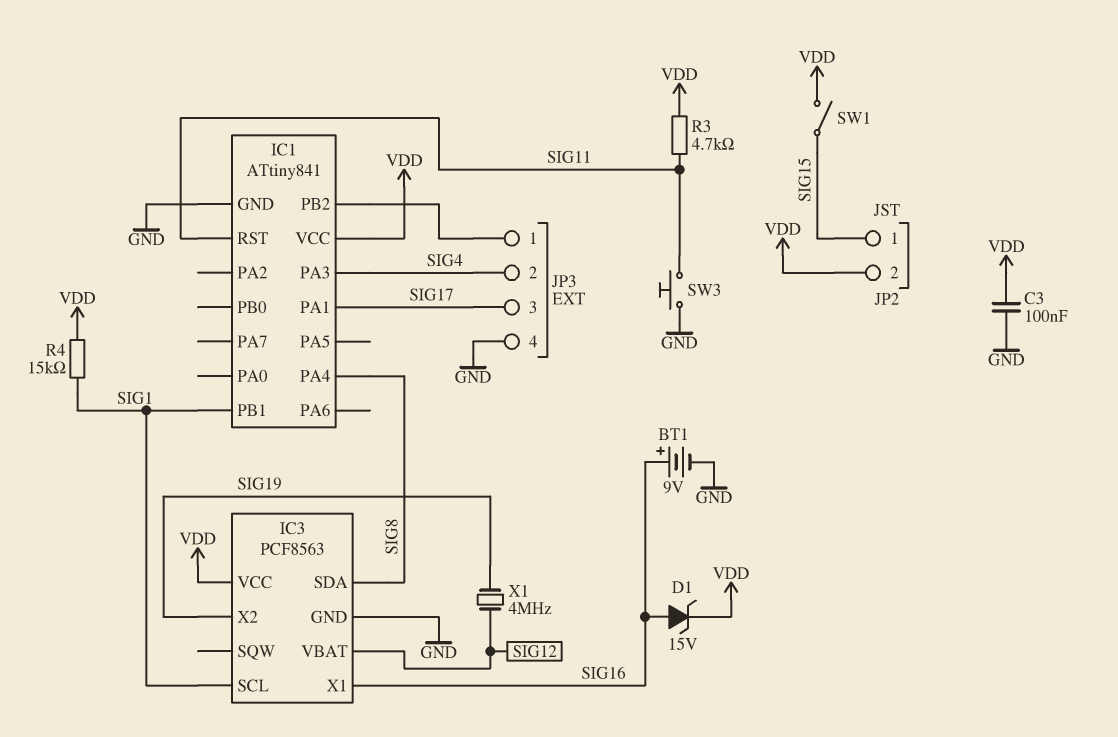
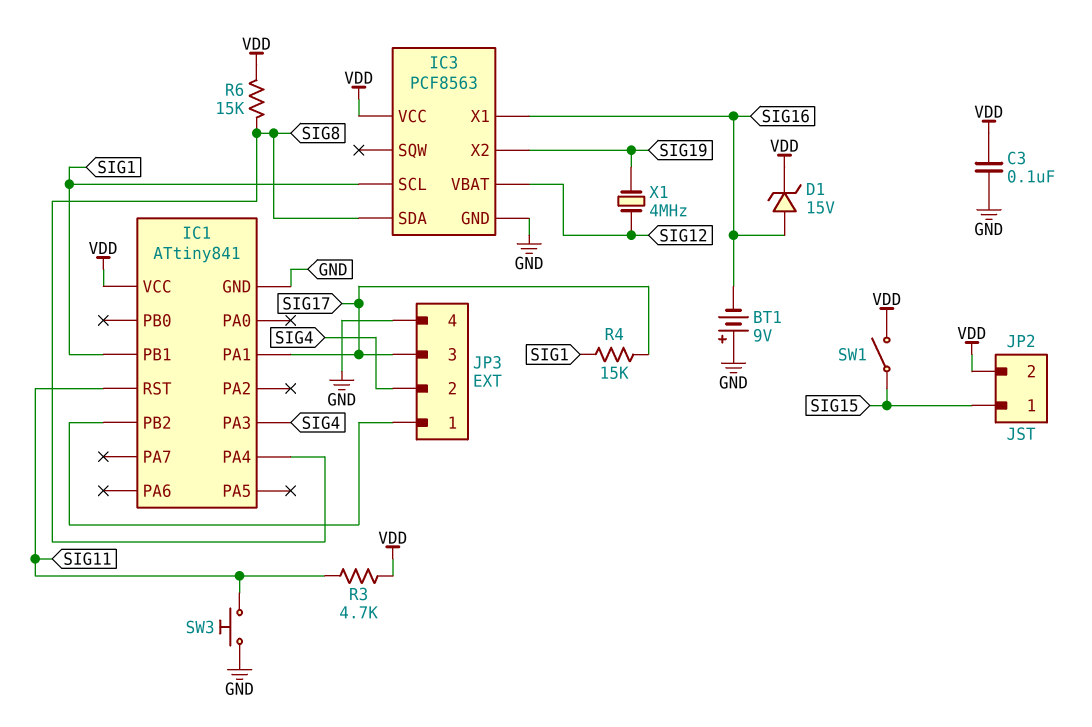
BT1: 9V (plus SIG16, minus GND) -> 9V (plus GND, minus SIG16)
R4: 15k (SIG1, VDD) -> 15k (SIG1, SIG17)
R6: none -> 15k (SIG8, VDD)

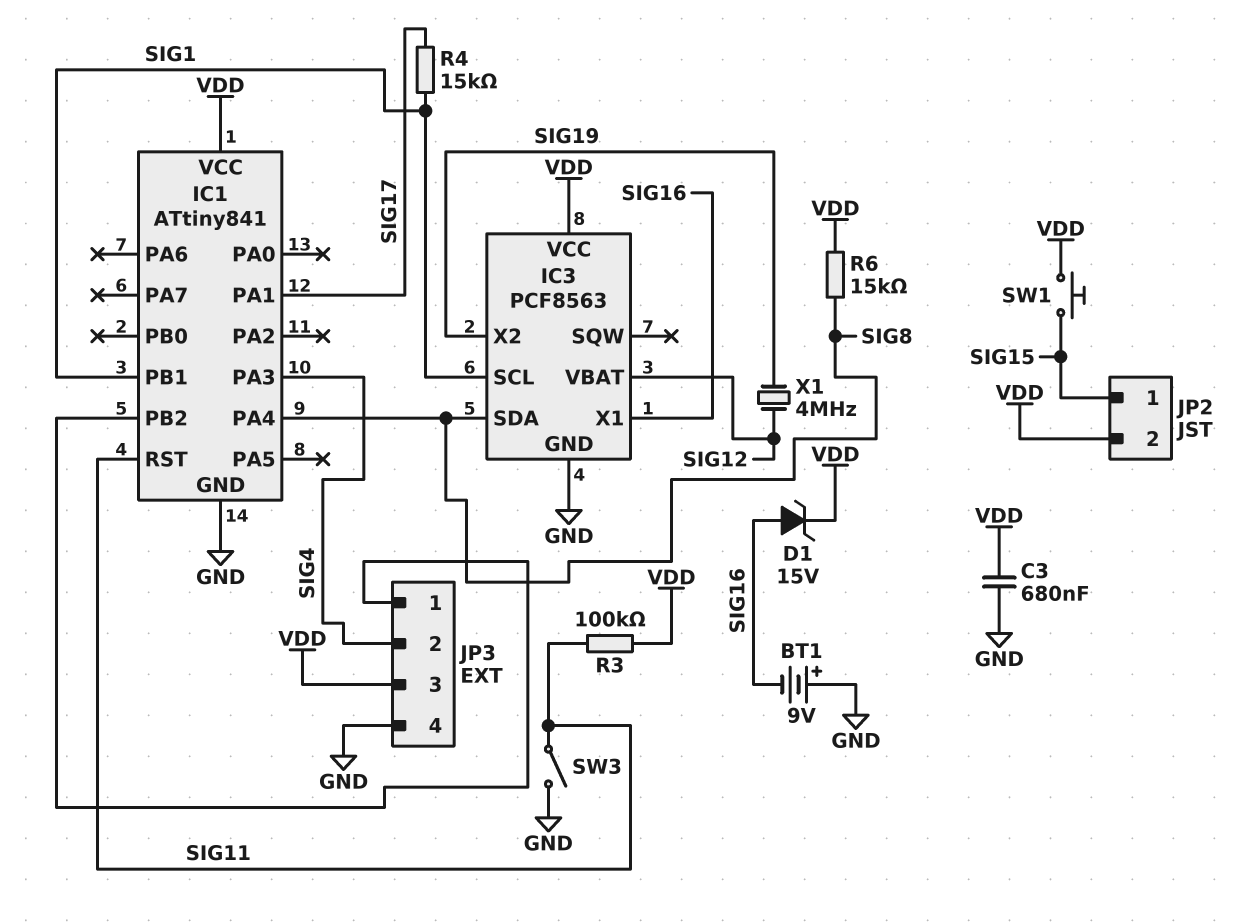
C3: 100nF (GND, VDD) -> 680nF (GND, VDD)
JP3 pin 3: SIG17 -> VDD
R3: 4.7k (SIG11, VDD) -> 100k (SIG11, VDD)
SW1: switch (SIG15, VDD) -> button (SIG15, VDD)
SW3: button (GND, SIG11) -> switch (GND, SIG11)

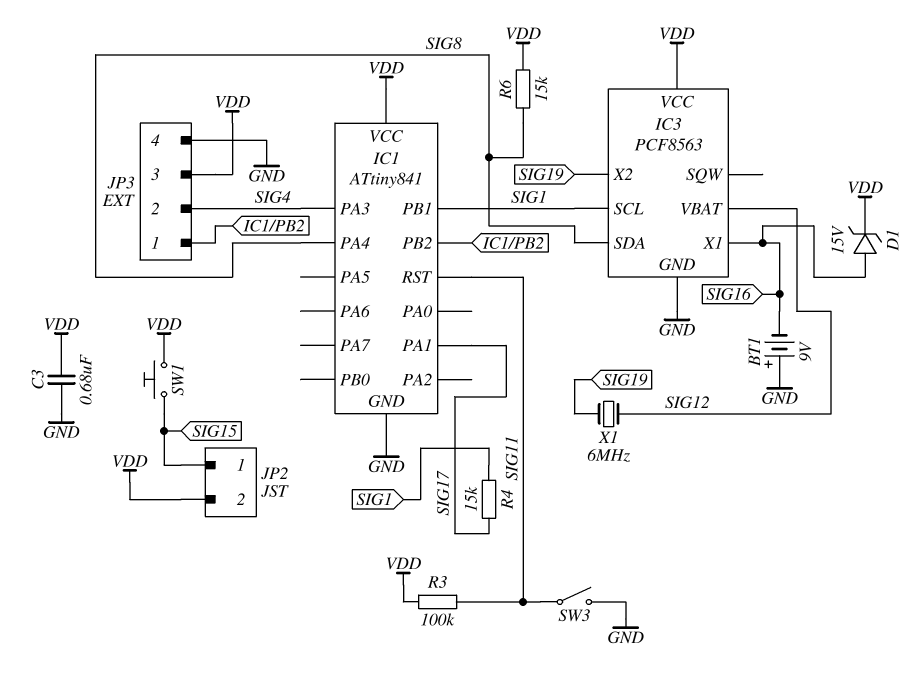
X1: 4MHz (SIG12, SIG19) -> 6MHz (SIG12, SIG19)

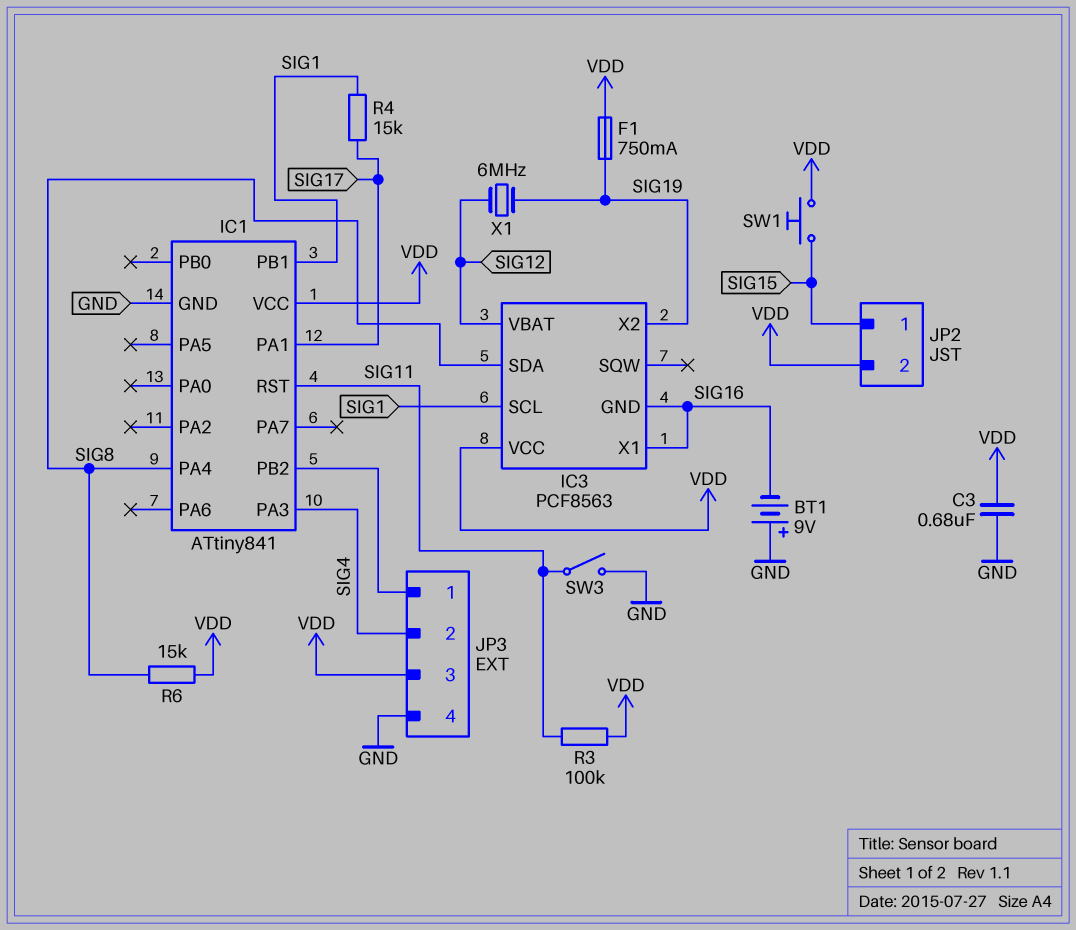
D1: zener 15V (A SIG16, K VDD) -> none
F1: none -> 750mA (SIG19, VDD)
IC3 pin GND: GND -> SIG16

